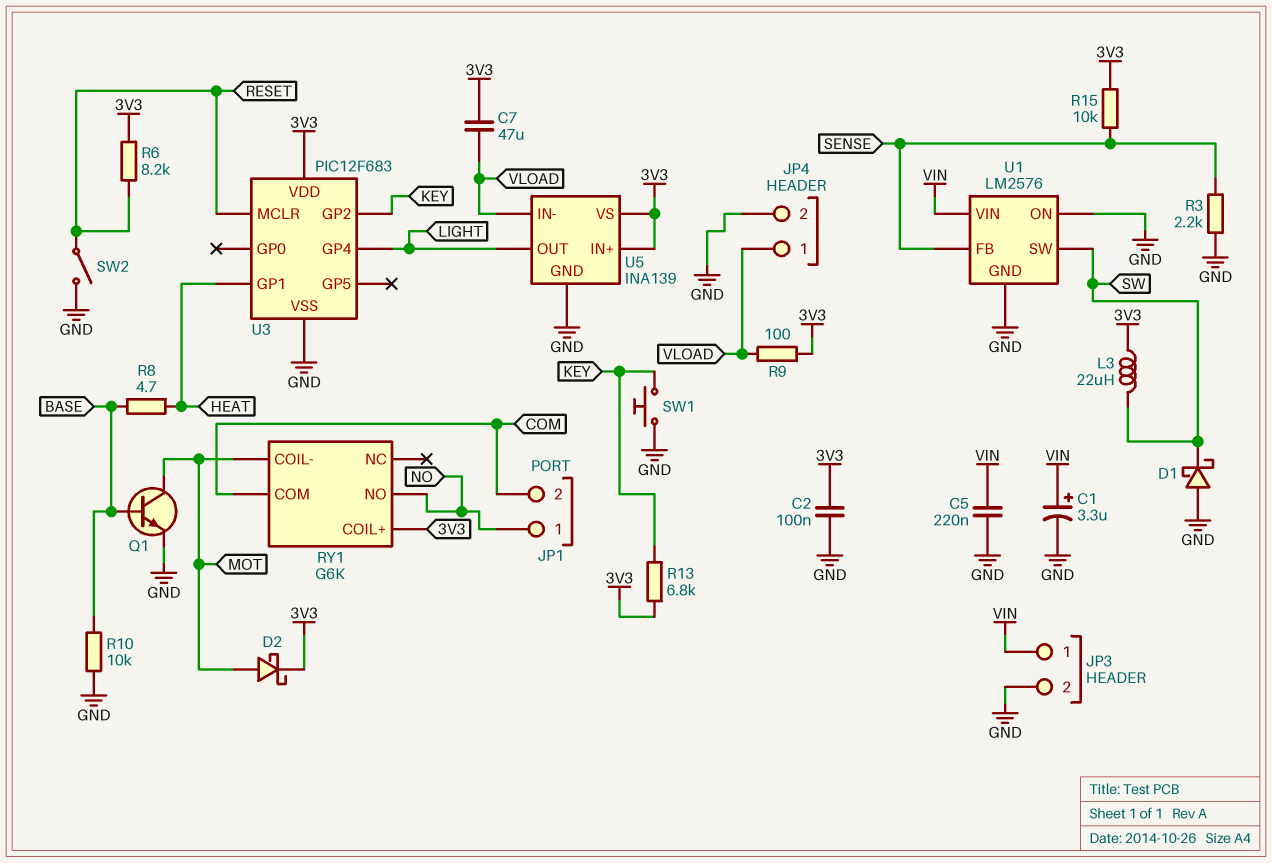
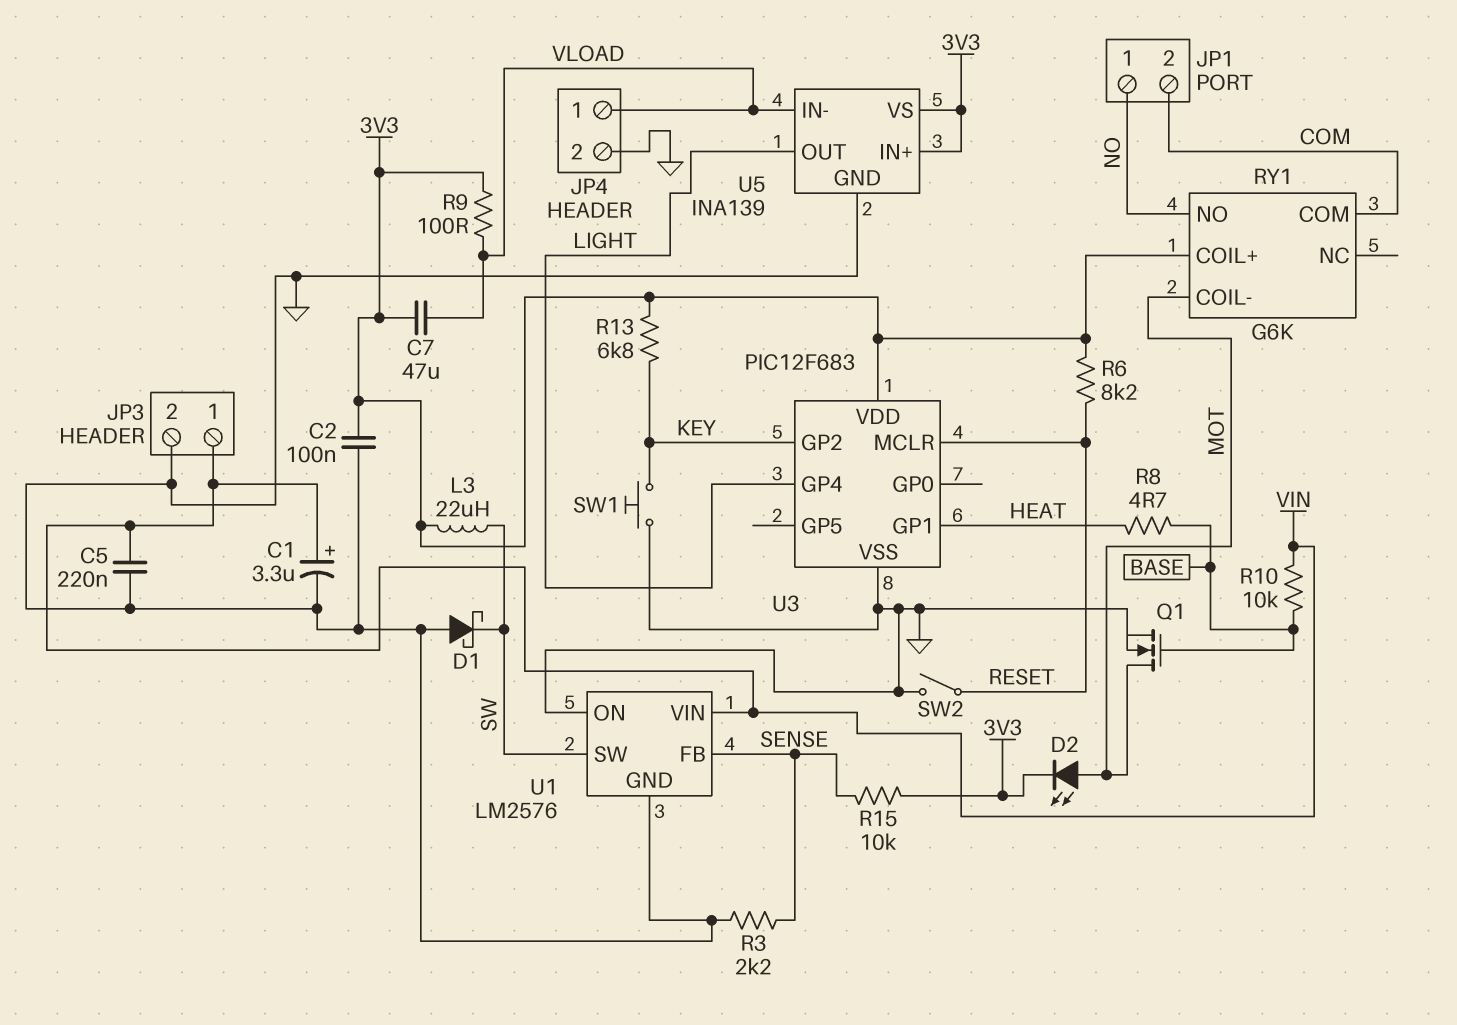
D2: schottky (A MOT, K 3V3) -> LED (A MOT, K 3V3)
Q1: NPN (B BASE, C MOT, E GND) -> NMOS (G BASE, D MOT, S GND)
R10: 10k (BASE, GND) -> 10k (BASE, VIN)

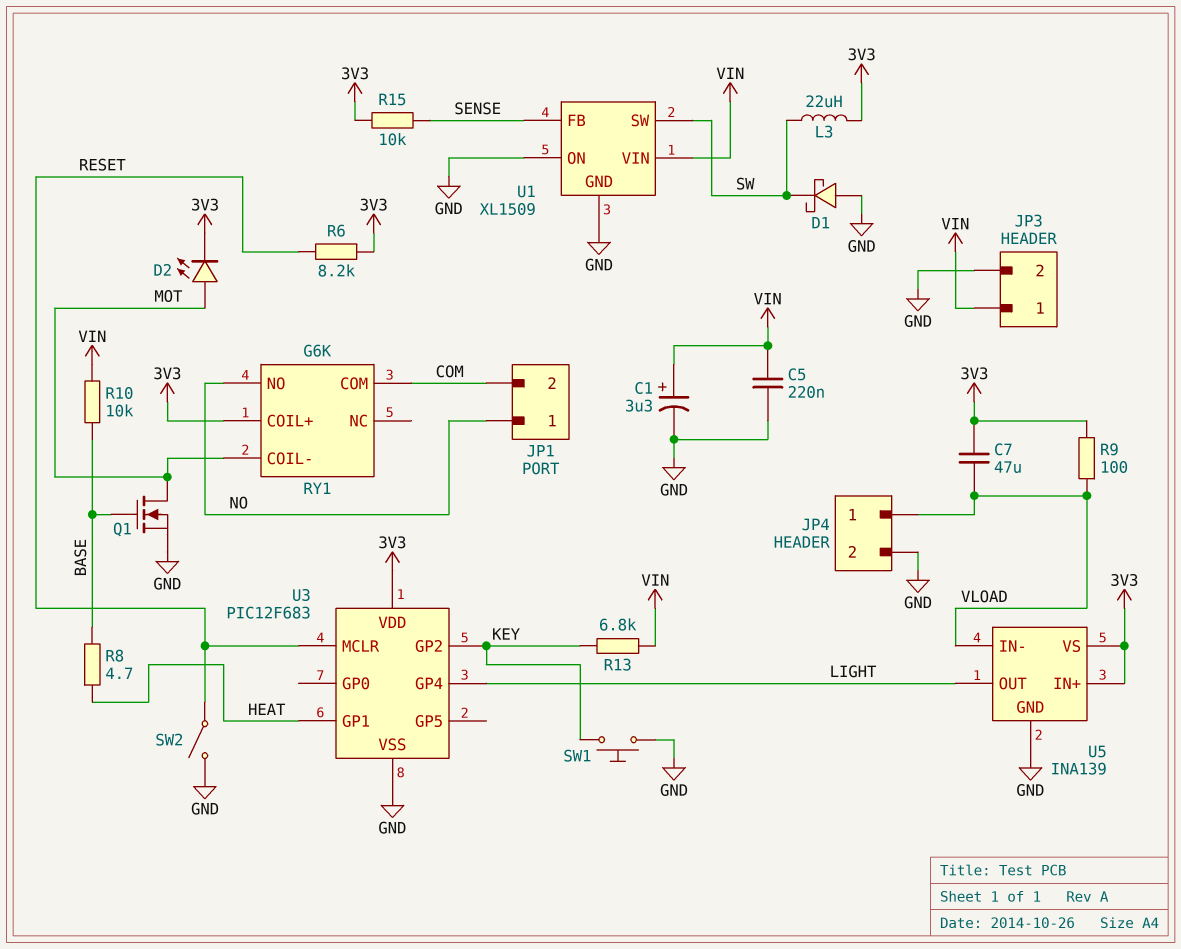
C2: 100nF (3V3, GND) -> none
R3: 2.2k (GND, SENSE) -> none
R13: 6.8k (3V3, KEY) -> 6.8k (KEY, VIN)
U1: LM2576 -> XL1509

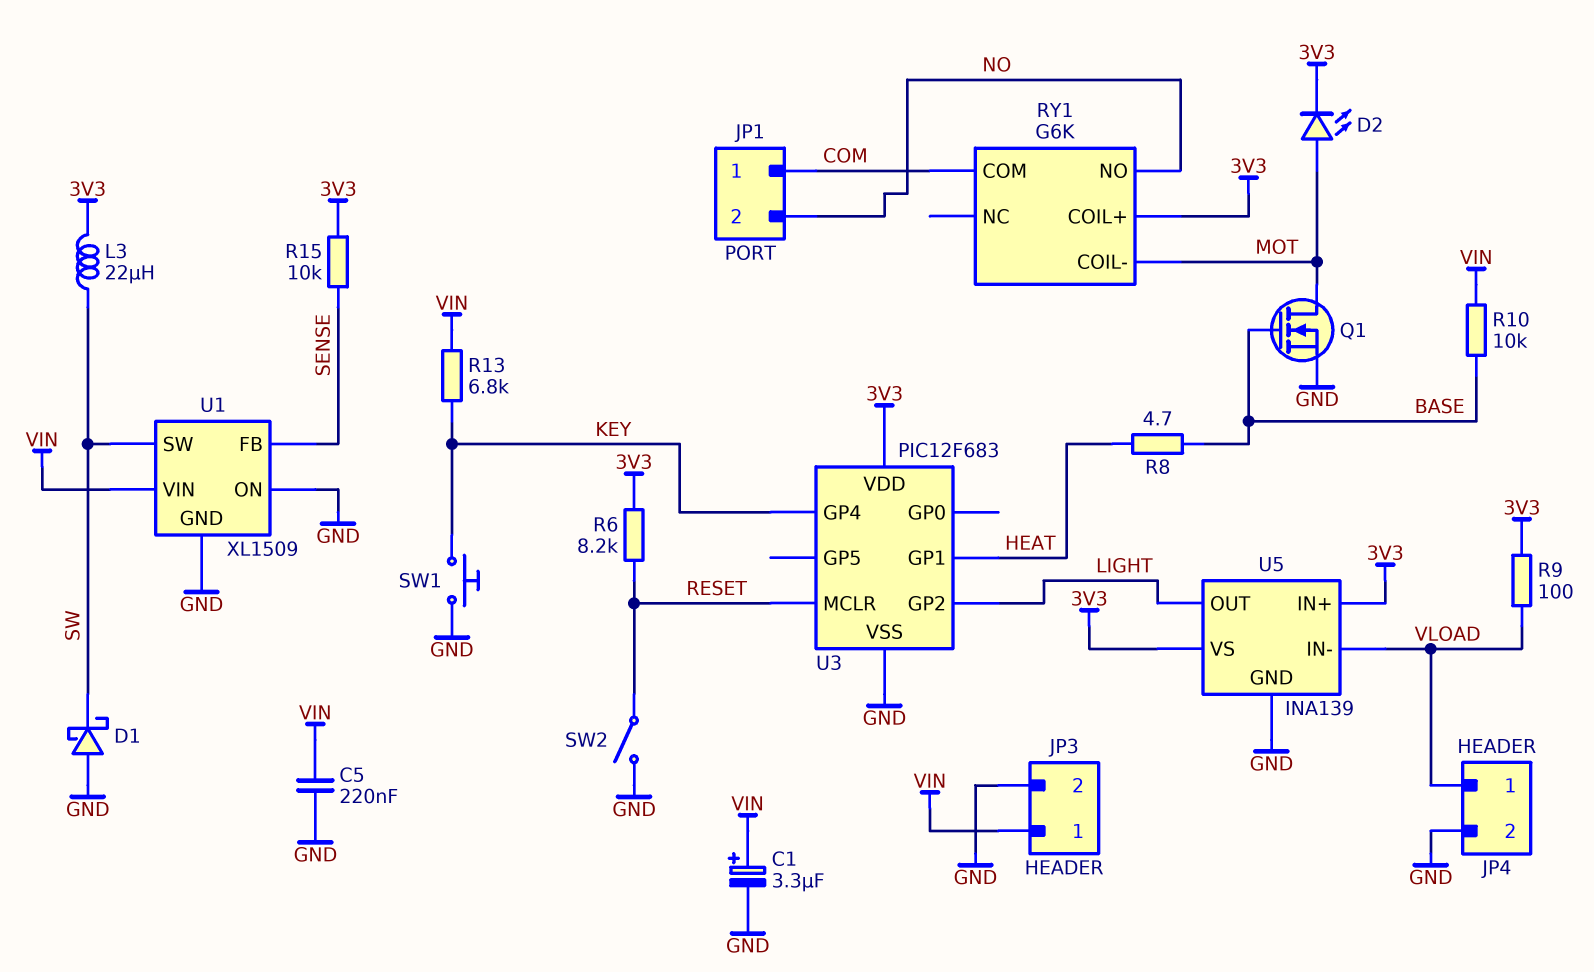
C7: 47uF (3V3, VLOAD) -> none
JP1 pin 1: NO -> COM
JP1 pin 2: COM -> NO
U3 pin GP2: KEY -> LIGHT
U3 pin GP4: LIGHT -> KEY

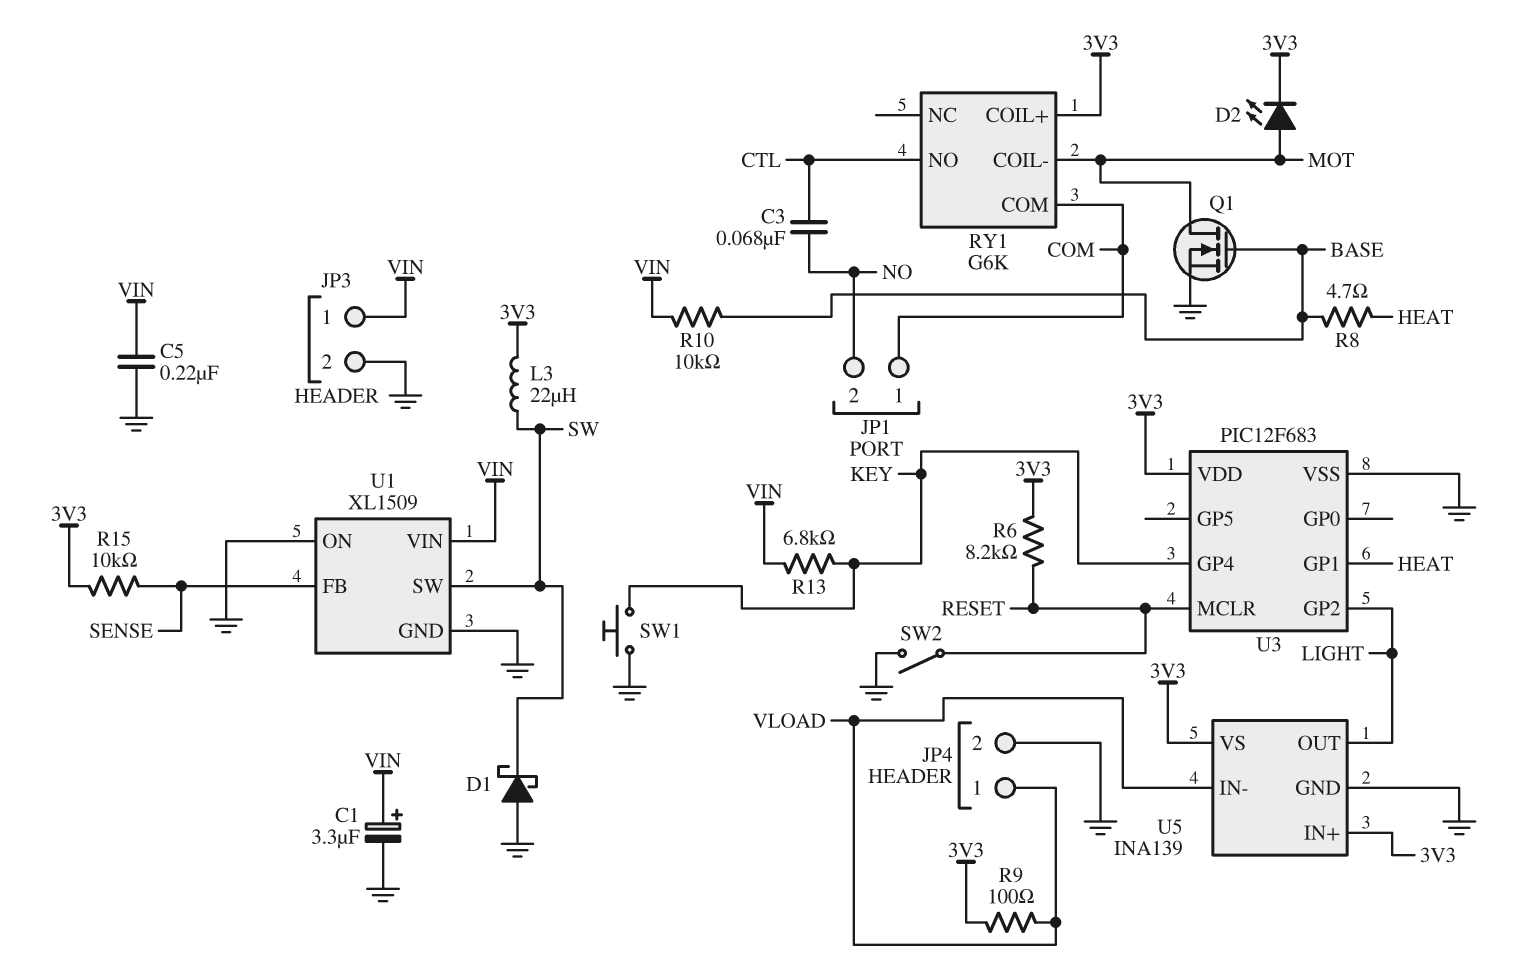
C3: none -> 68nF (CTL, NO)
RY1 pin NO: NO -> CTL

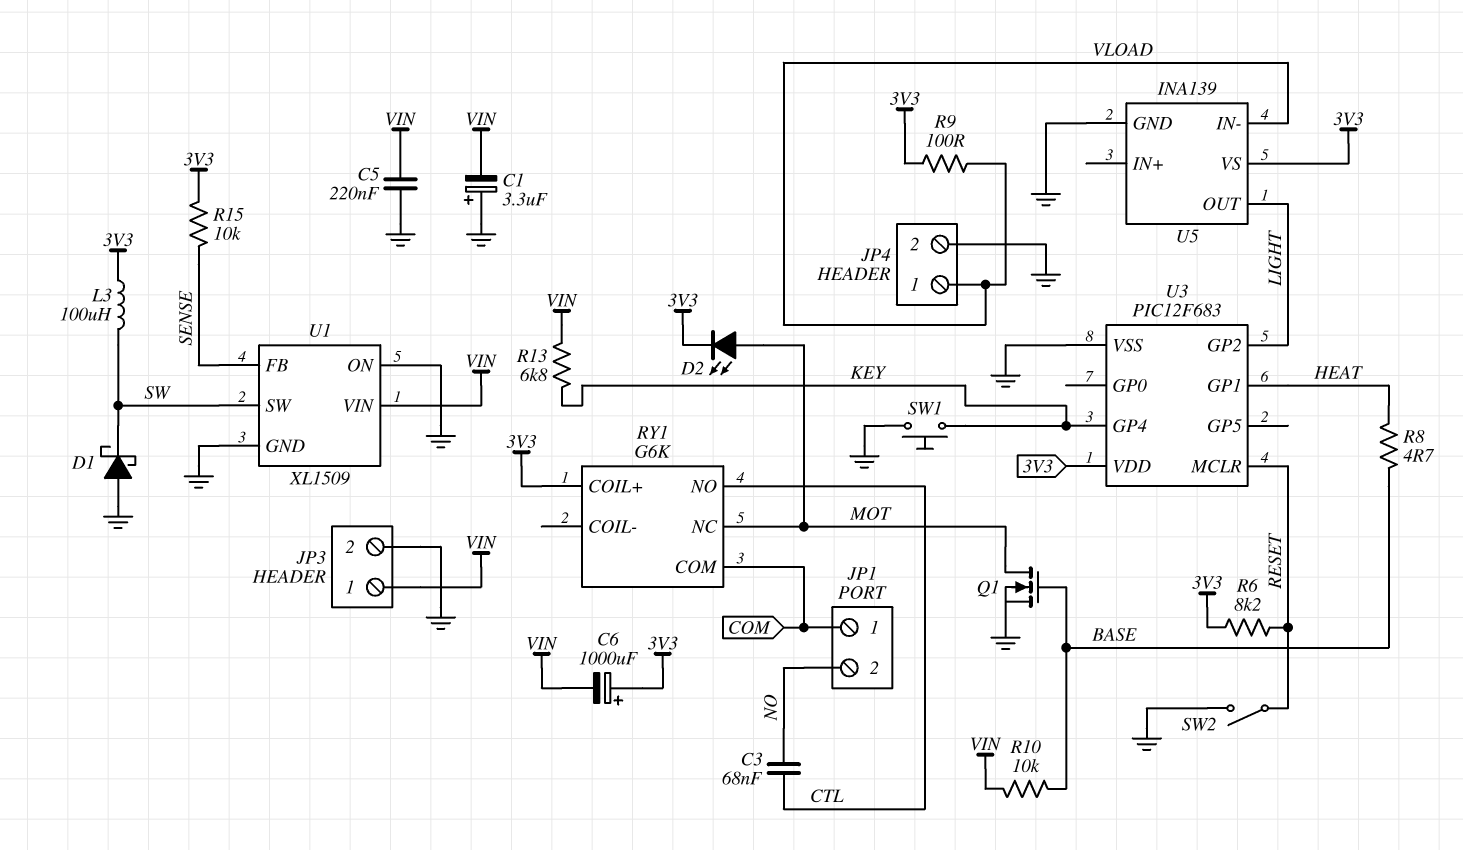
C1: 3.3uF (plus VIN, minus GND) -> 3.3uF (plus GND, minus VIN)
C6: none -> 1000uF (plus 3V3, minus VIN)
L3: 22uH (3V3, SW) -> 100uH (3V3, SW)
RY1 pin COIL-: MOT -> none
RY1 pin NC: none -> MOT
U5 pin IN+: 3V3 -> none

